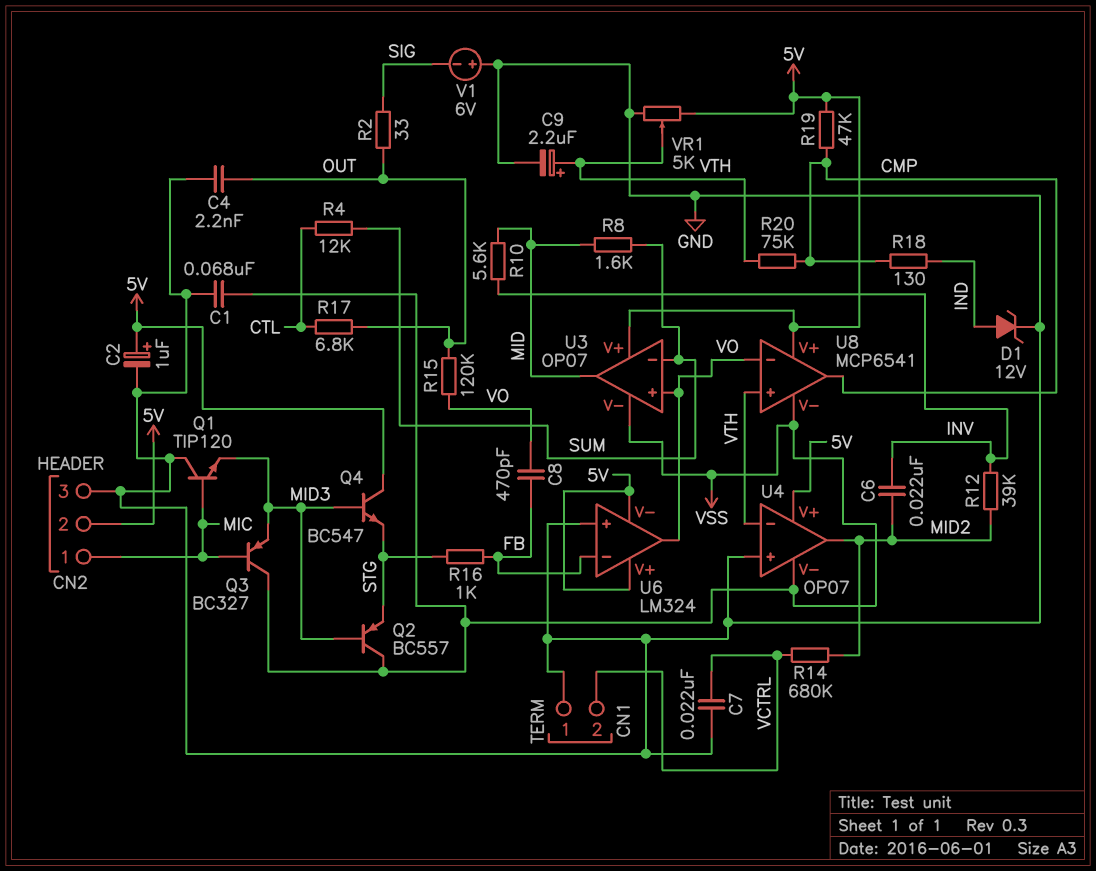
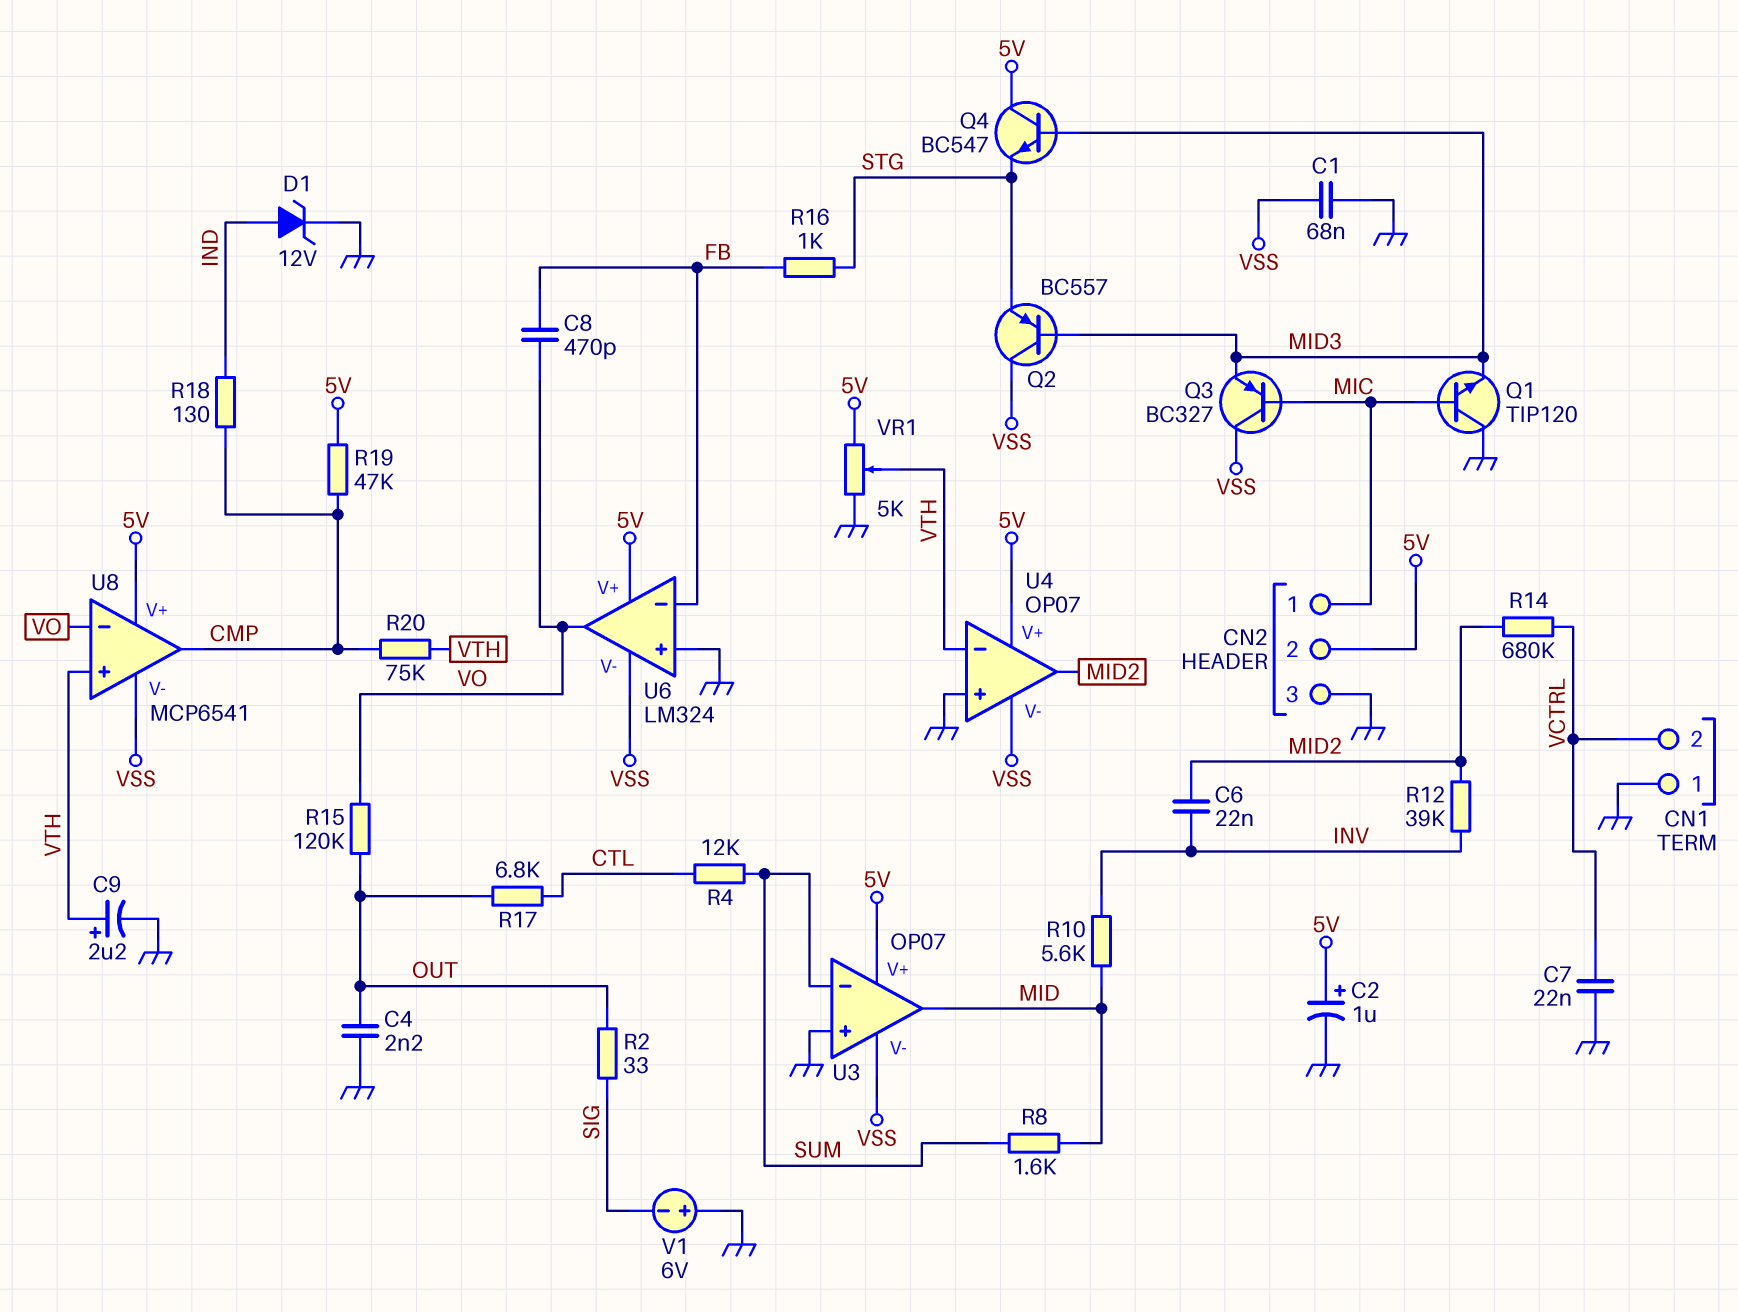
U3 pin in+: VO -> GND
U6 pin V-: 5V -> VSS

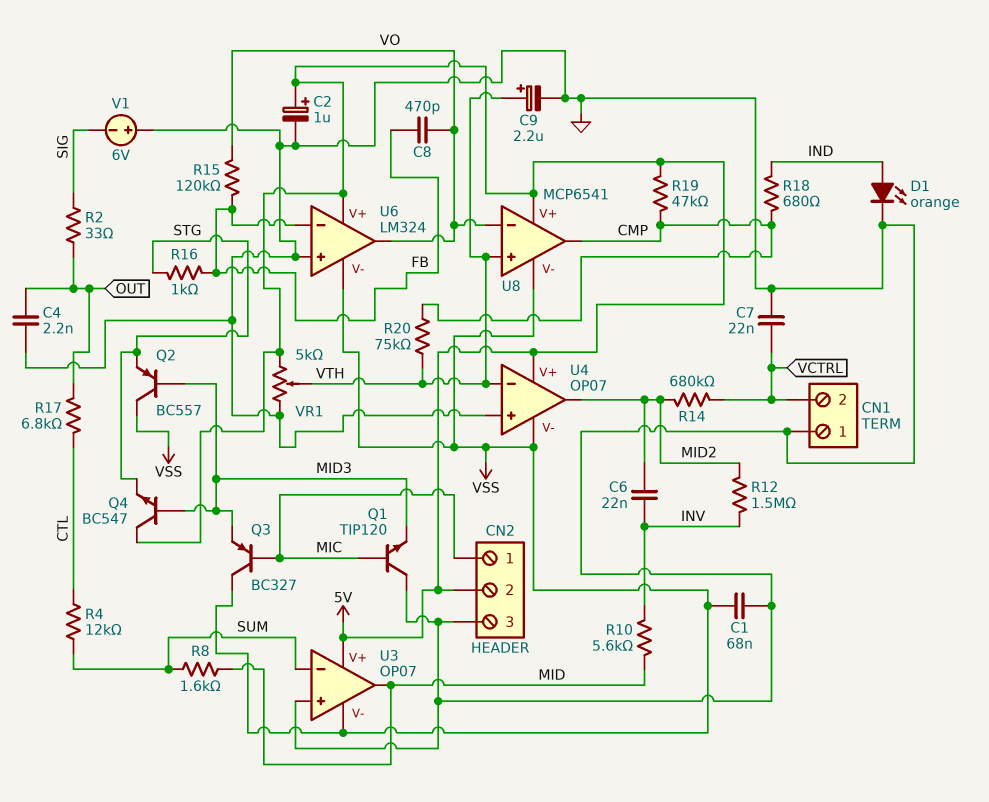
D1: zener 12V (A IND, K GND) -> LED orange (A IND, K GND)
R12: 39k (INV, MID2) -> 1.5M (INV, MID2)
R15: 120k (OUT, VO) -> 120k (FB, VO)
R18: 130 (CMP, IND) -> 680 (CMP, IND)

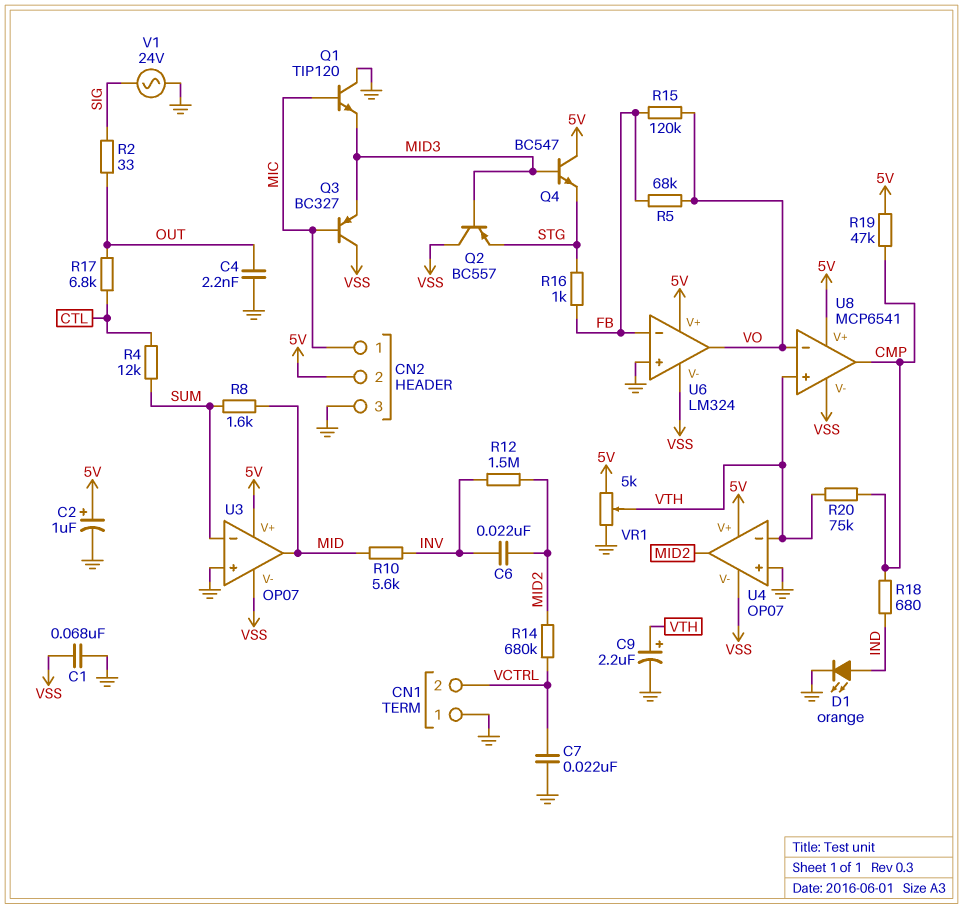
C8: 470pF (FB, VO) -> none
R5: none -> 68k (FB, VO)
V1: 6V (plus GND, minus SIG) -> AC 24V (GND, SIG)

